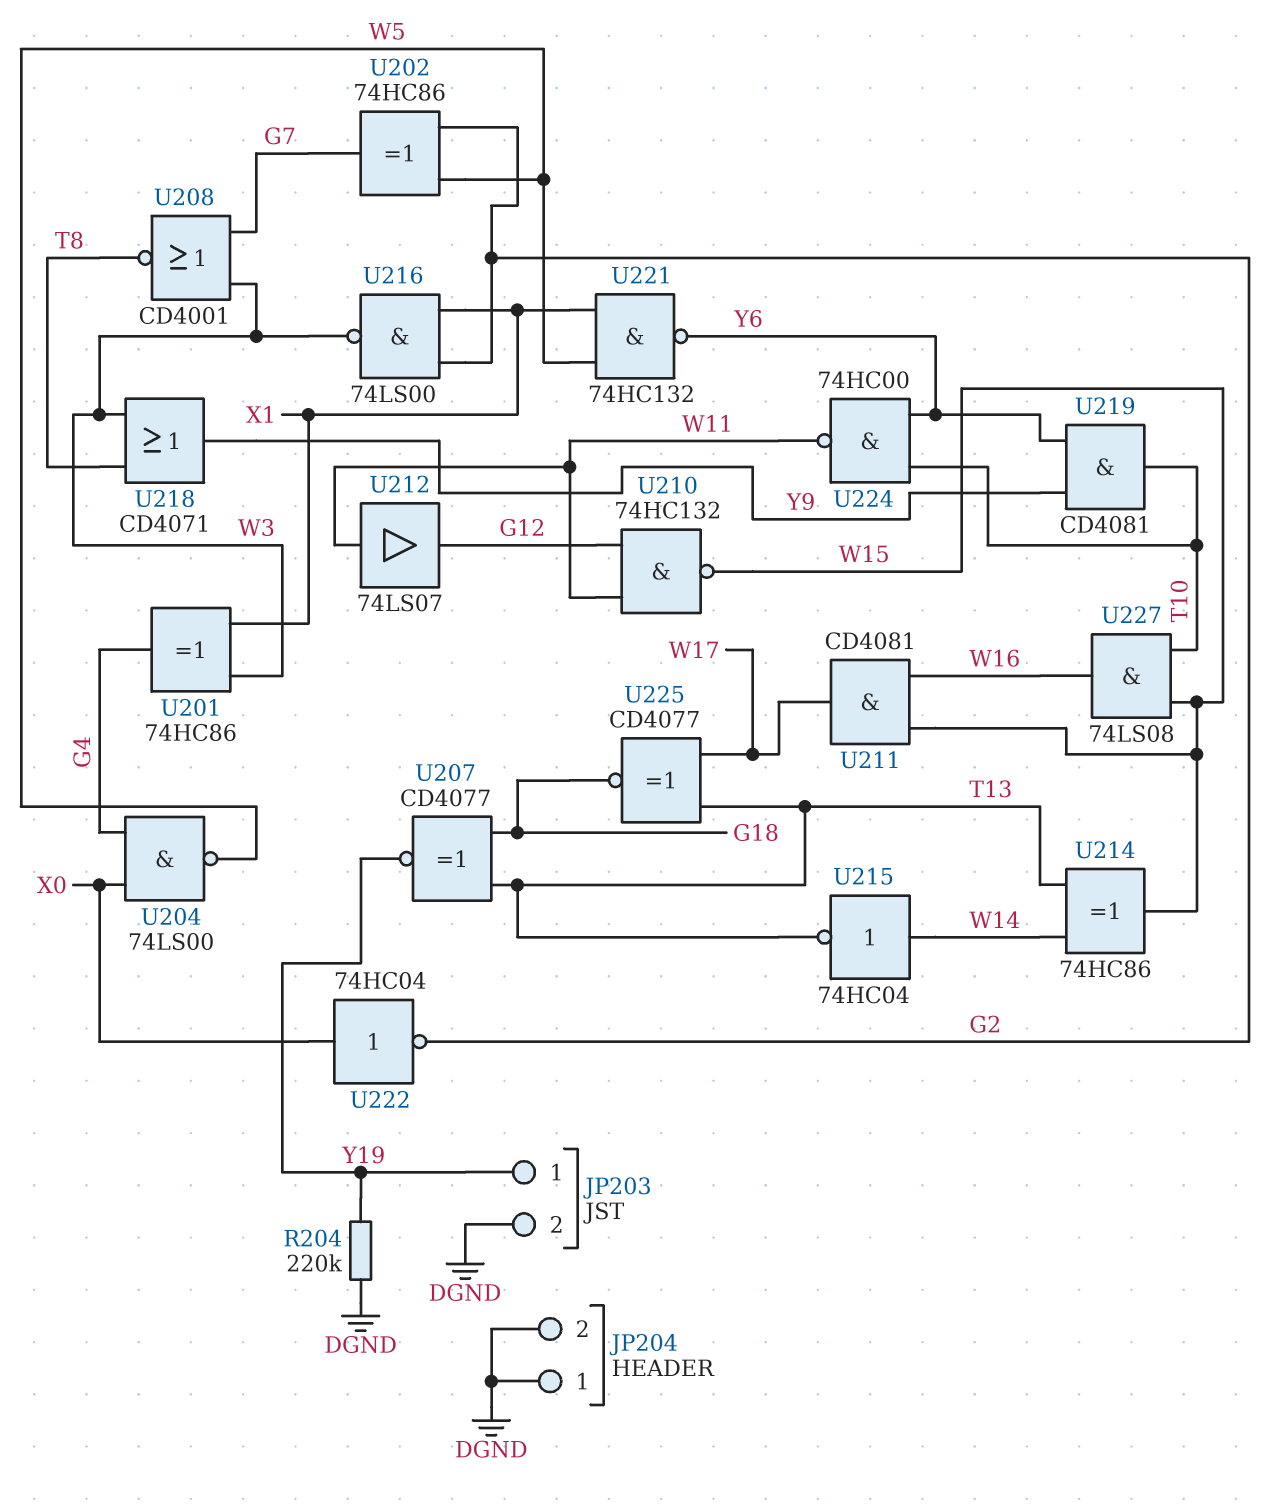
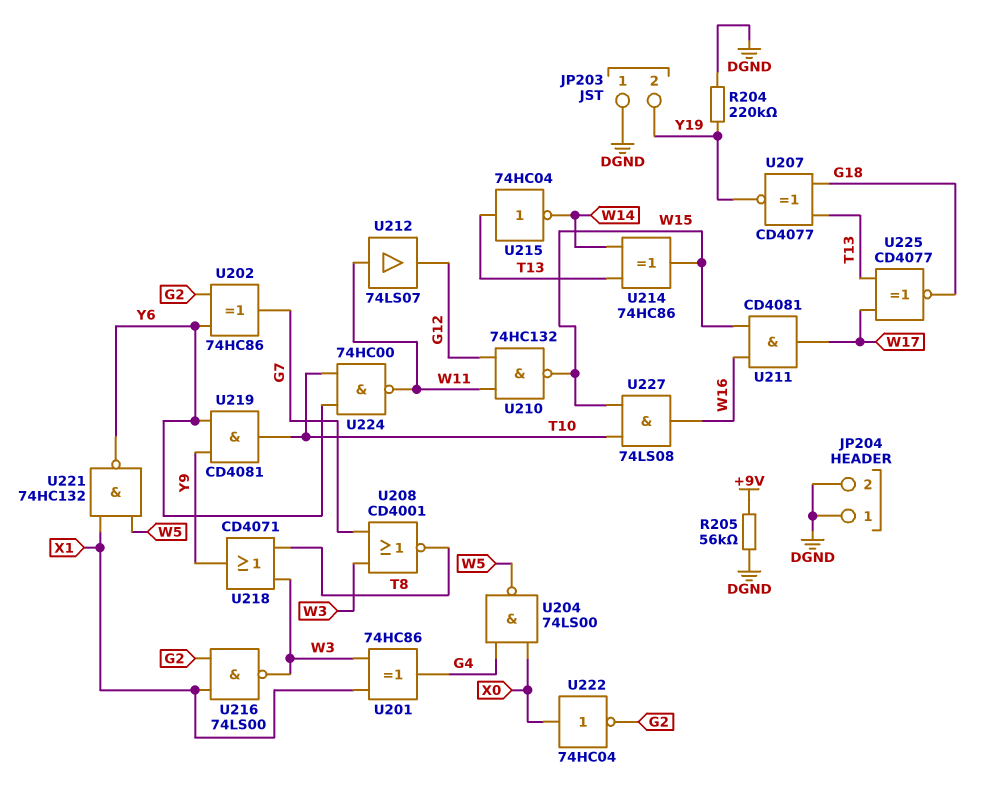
JP203 pin 1: Y19 -> DGND
JP203 pin 2: DGND -> Y19
R205: none -> 56k (+9V, DGND)
U202: XOR 74HC86 (in G2, in W5, out G7) -> XOR 74HC86 (in G2, in Y6, out G7)
U215: NOT 74HC04 (in W14, out T13) -> NOT 74HC04 (in T13, out W14)

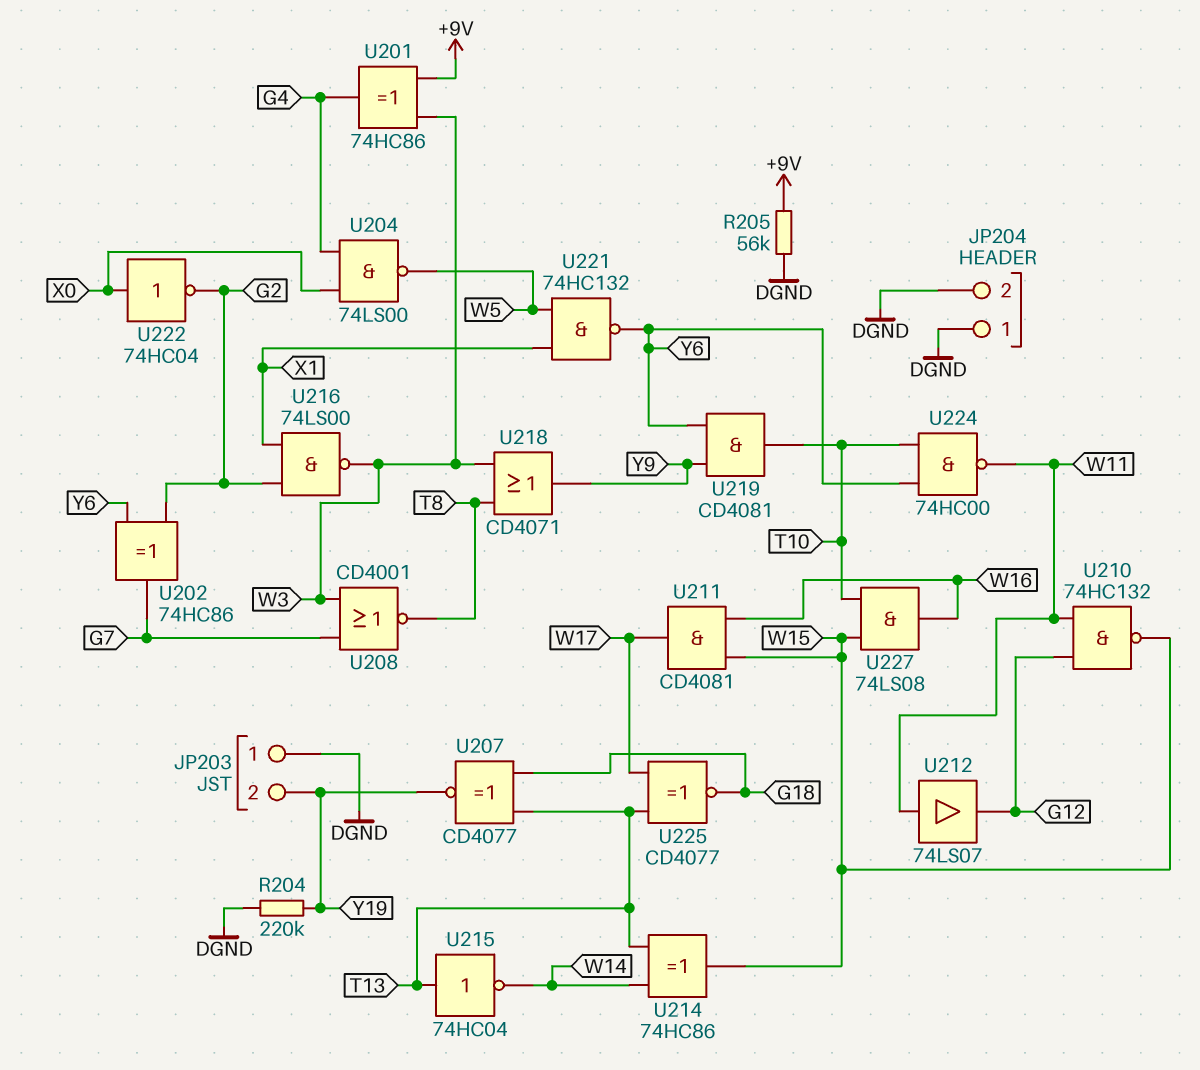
U201: XOR 74HC86 (in W3, in X1, out G4) -> XOR 74HC86 (in +9V, in W3, out G4)

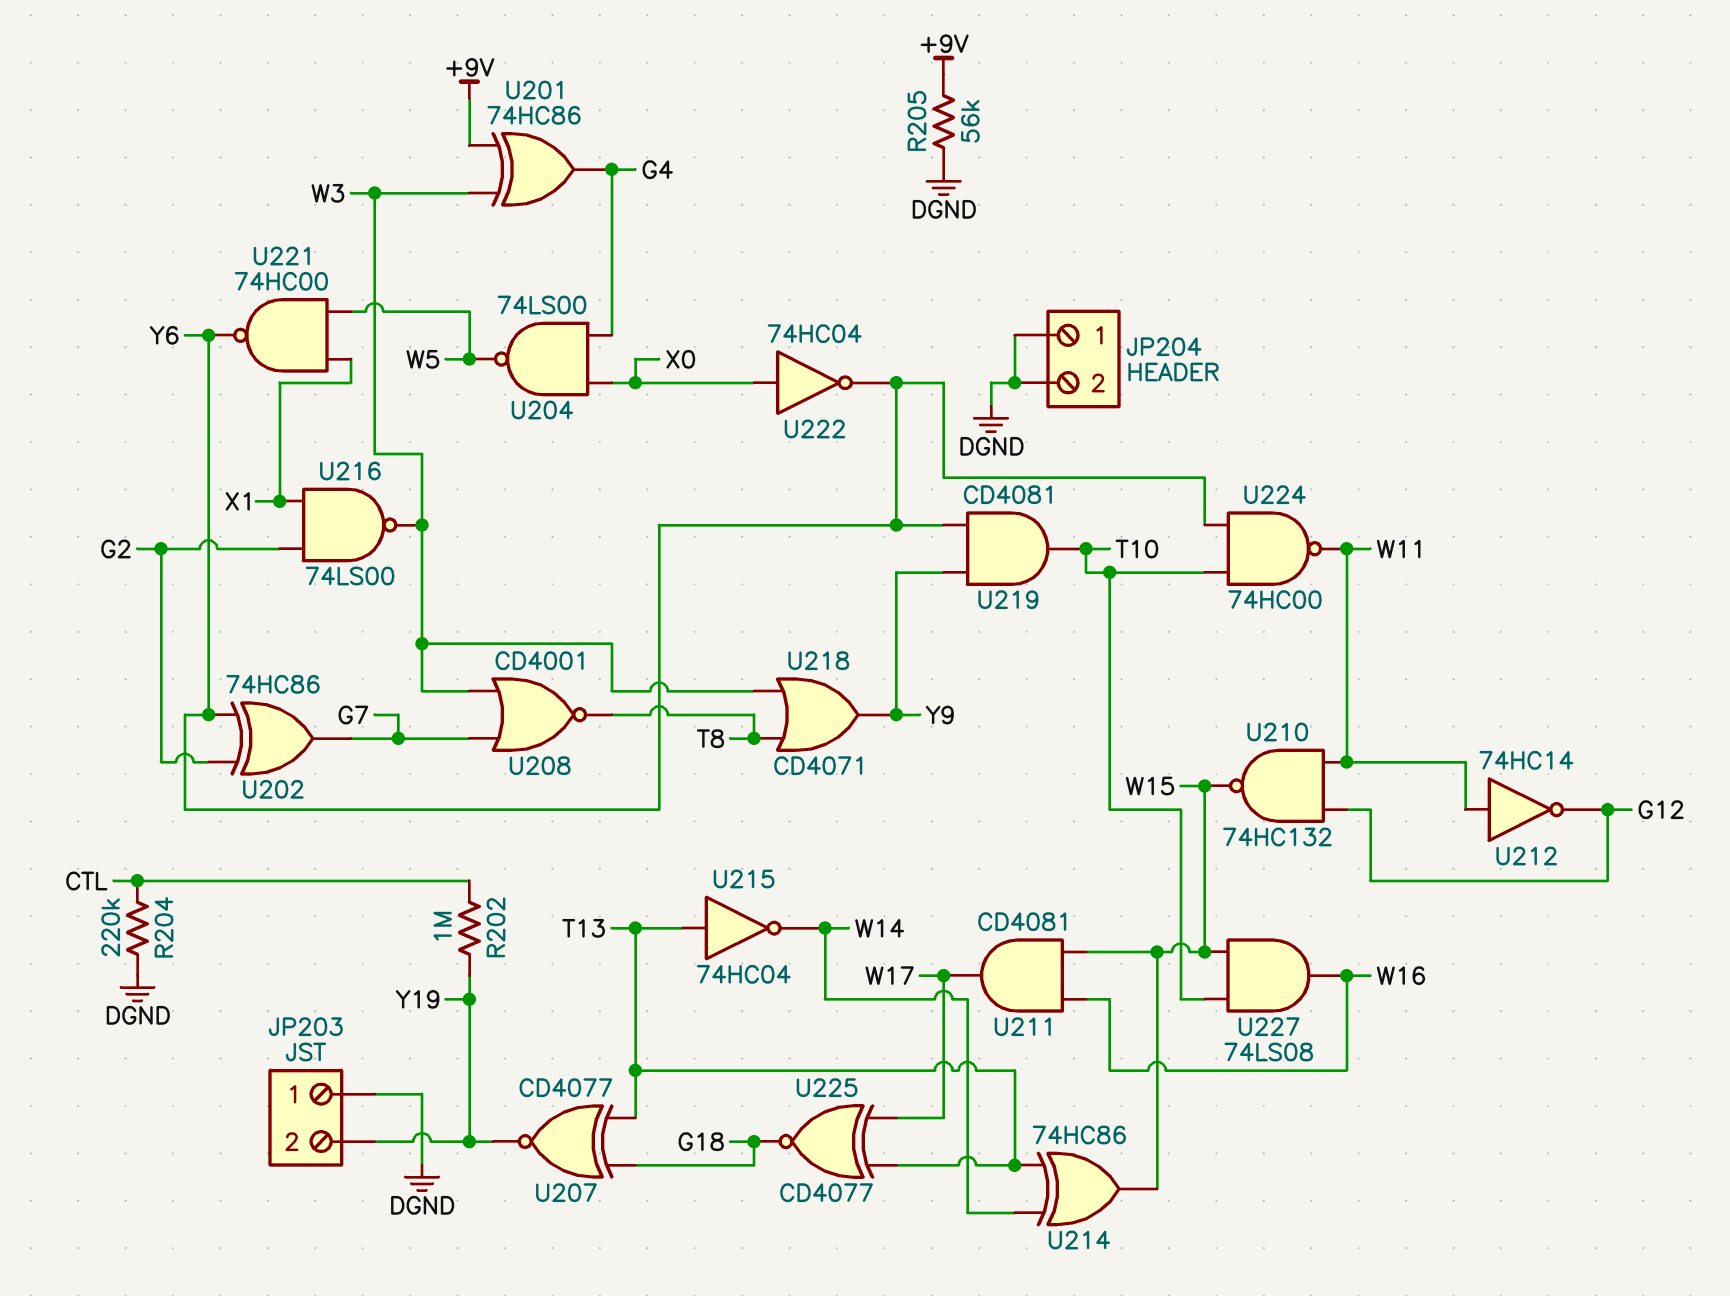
R202: none -> 1M (CTL, Y19)
R204: 220k (DGND, Y19) -> 220k (CTL, DGND)
U212: buffer 74LS07 (in W11, out G12) -> NOT 74HC14 (in W11, out G12)
U221: NAND 74HC132 (in W5, in X1, out Y6) -> NAND 74HC00 (in W5, in X1, out Y6)
U222: NOT 74HC04 (in X0, out G2) -> NOT 74HC04 (in X0, out Y6)

